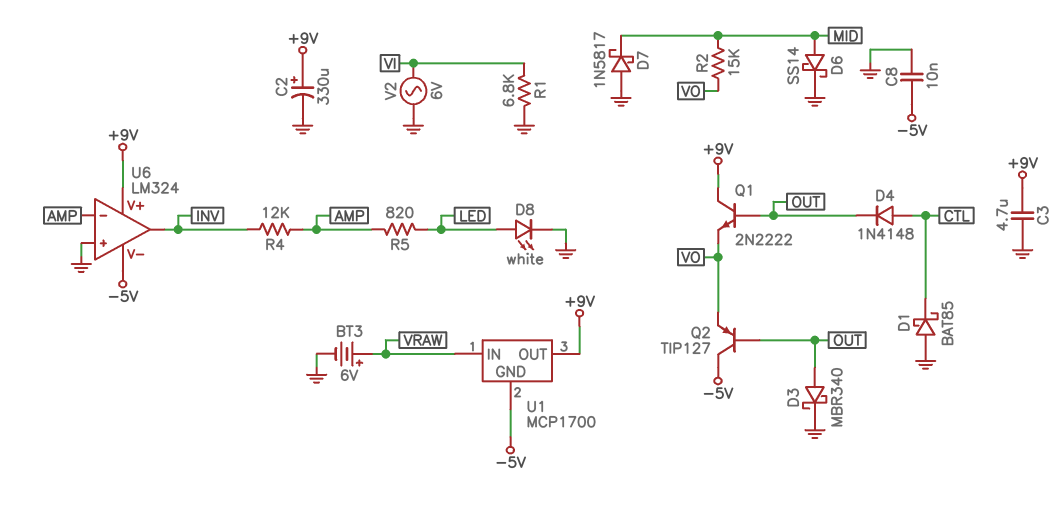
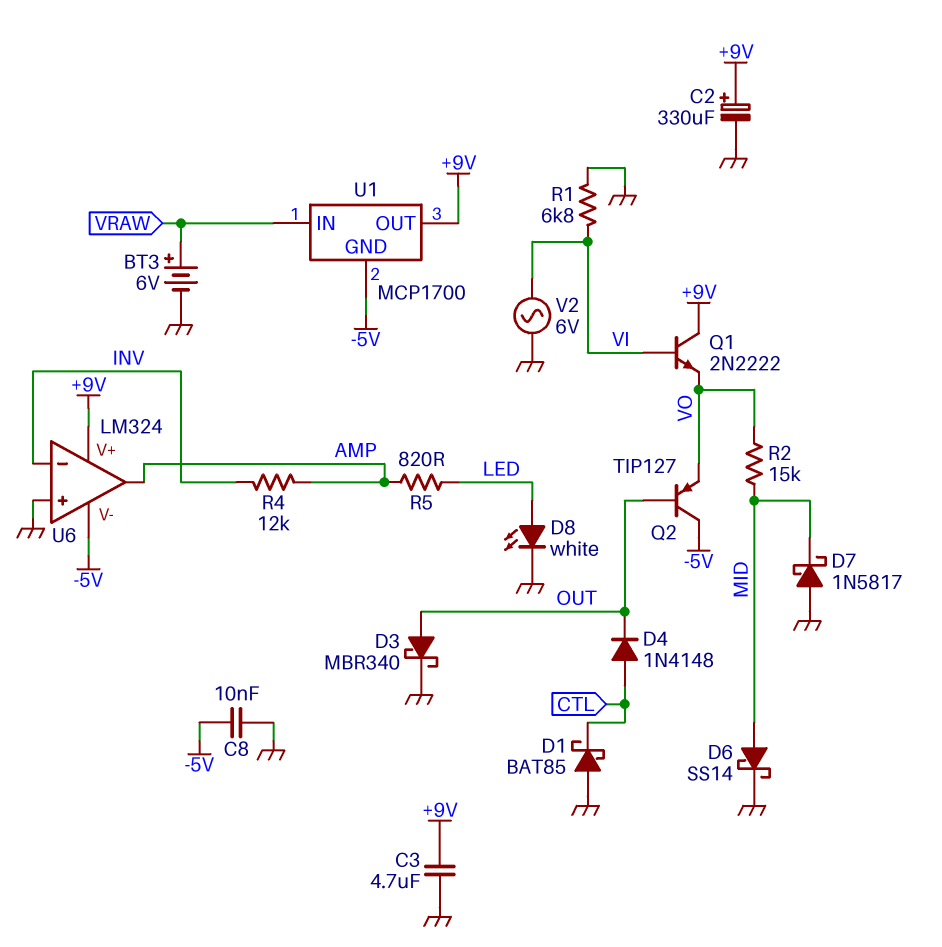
Q1: NPN 2N2222 (B OUT, C +9V, E VO) -> NPN 2N2222 (B VI, C +9V, E VO)
U6 pin in-: AMP -> INV
U6 pin out: INV -> AMP

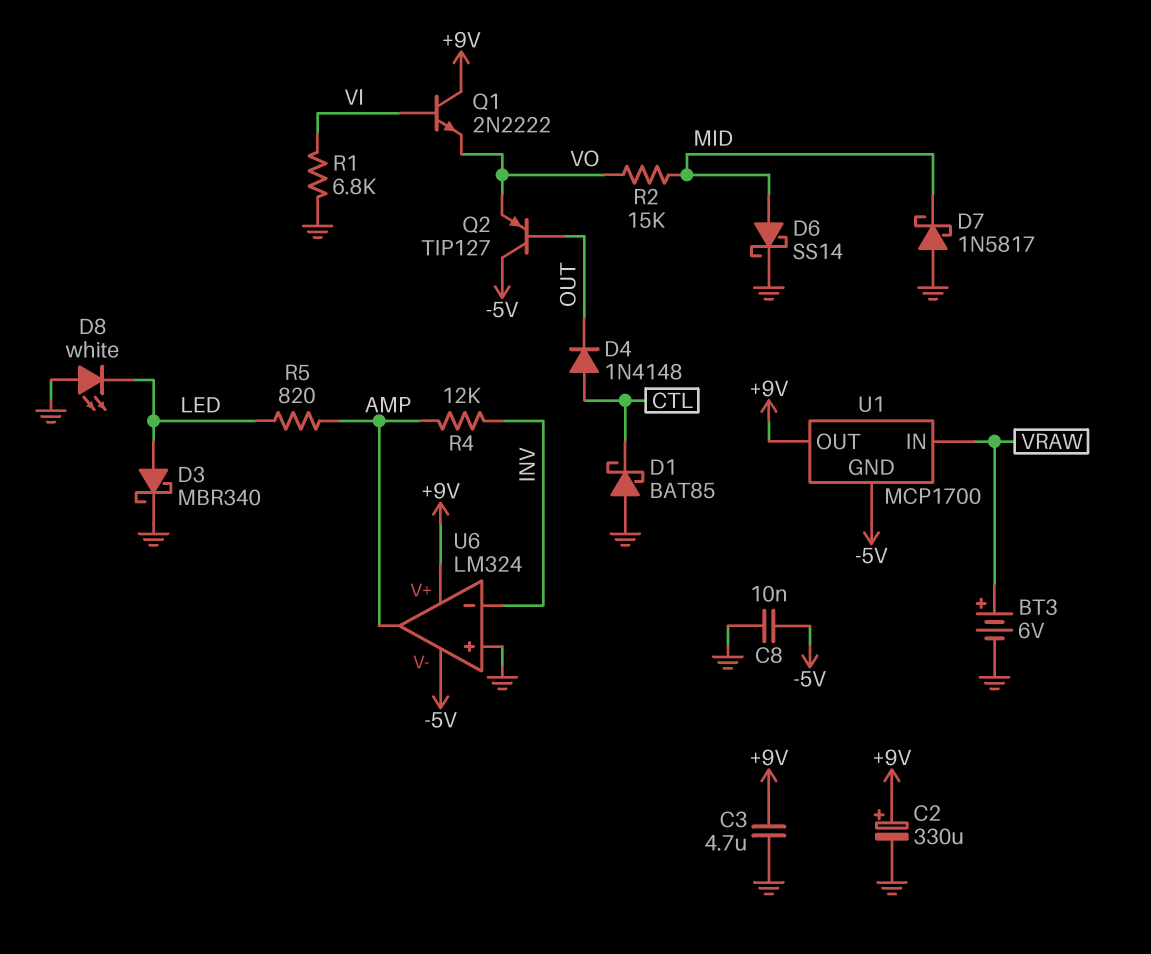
D3: schottky MBR340 (A OUT, K GND) -> schottky MBR340 (A LED, K GND)
D8: LED white (A LED, K GND) -> LED white (A GND, K LED)
V2: AC 6V (GND, VI) -> none

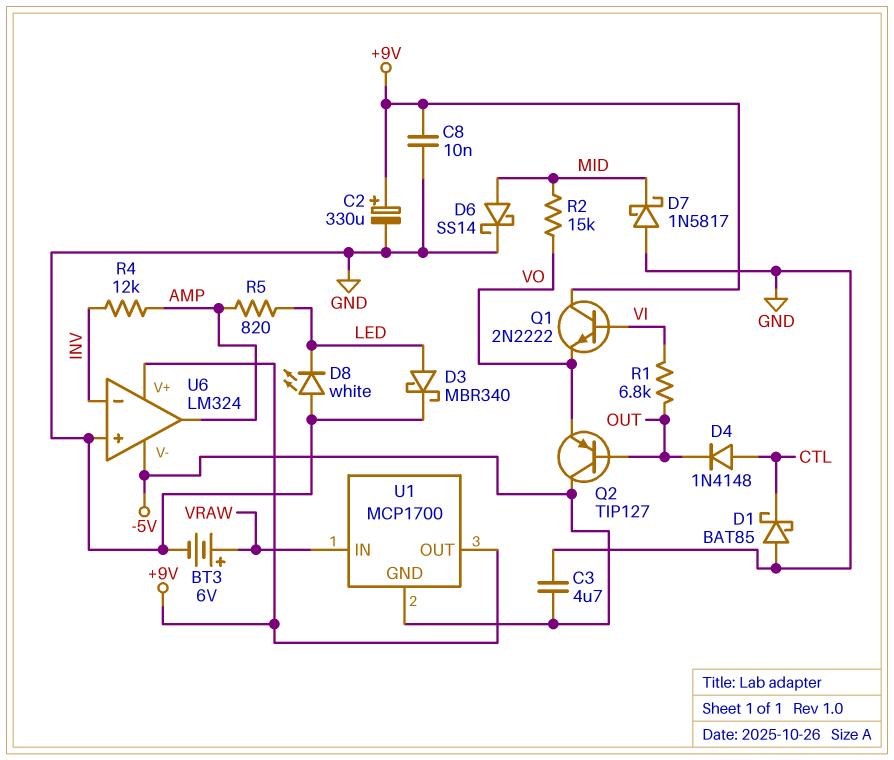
C3: 4.7uF (+9V, GND) -> 4.7uF (-5V, GND)
C8: 10nF (-5V, GND) -> 10nF (+9V, GND)
R1: 6.8k (GND, VI) -> 6.8k (OUT, VI)

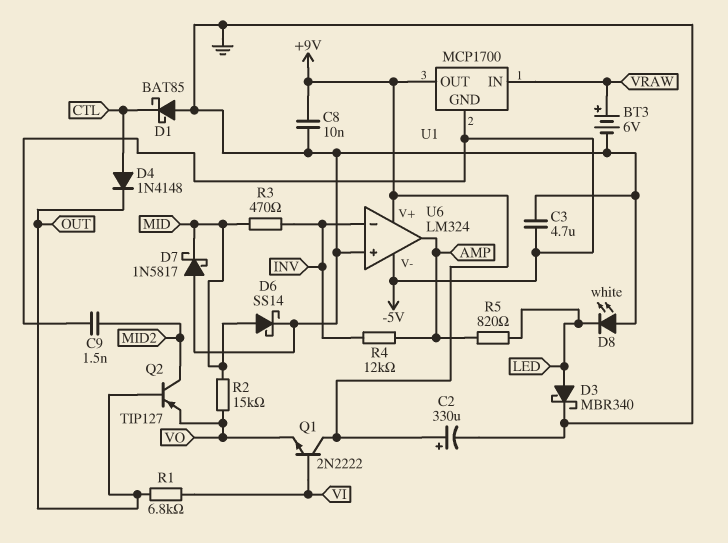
C9: none -> 1.5nF (-5V, MID2)
Q2: PNP TIP127 (B OUT, C -5V, E VO) -> PNP TIP127 (B OUT, C MID2, E VO)
R3: none -> 470 (INV, MID)

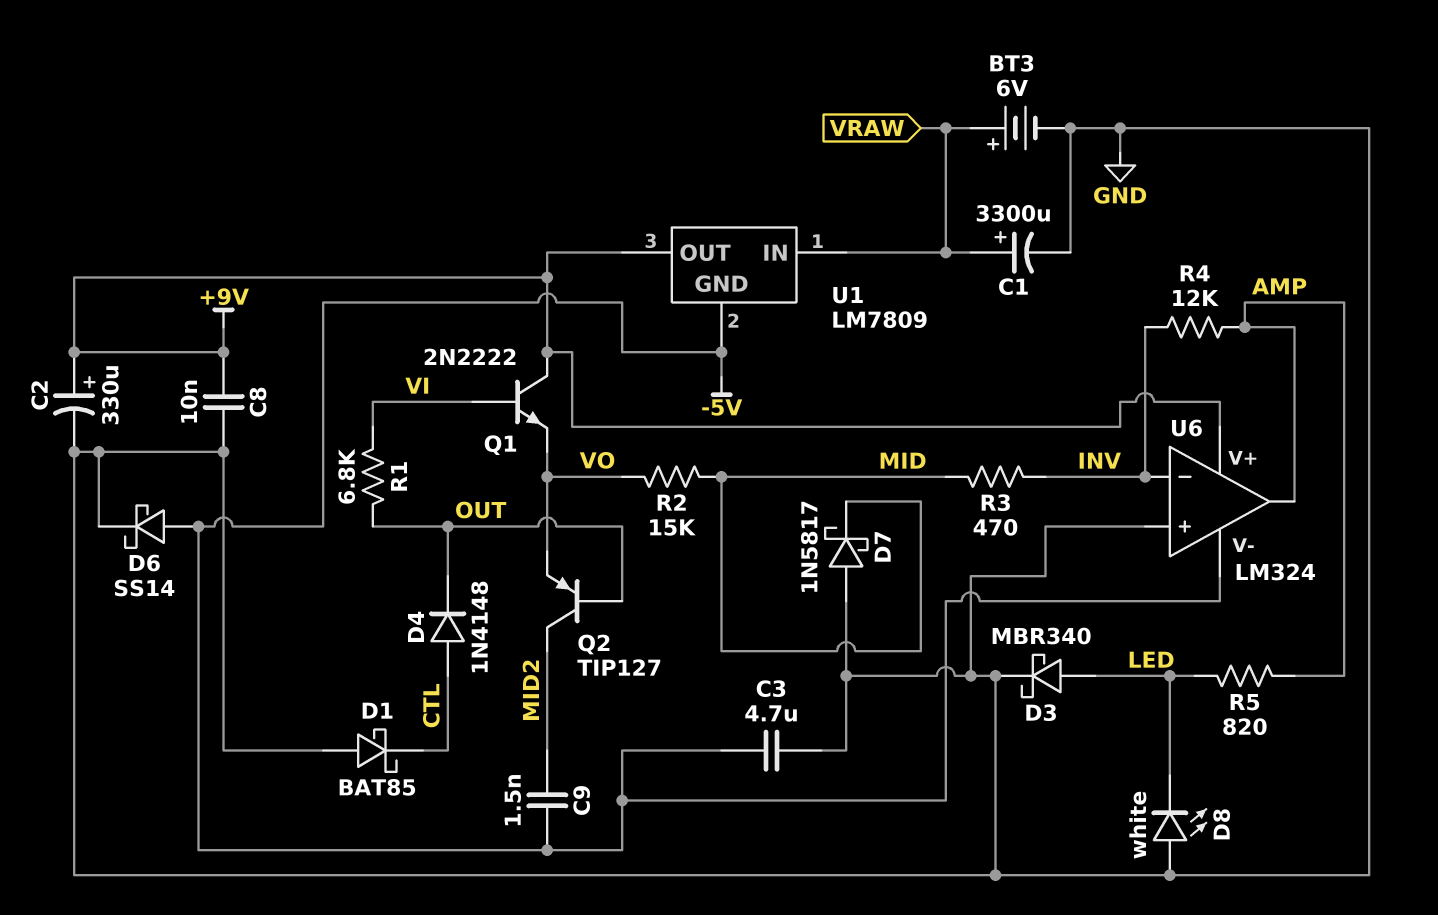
C1: none -> 3300uF (plus VRAW, minus GND)
D6: schottky SS14 (A MID, K GND) -> schottky SS14 (A -5V, K GND)
U1: MCP1700 -> LM7809

